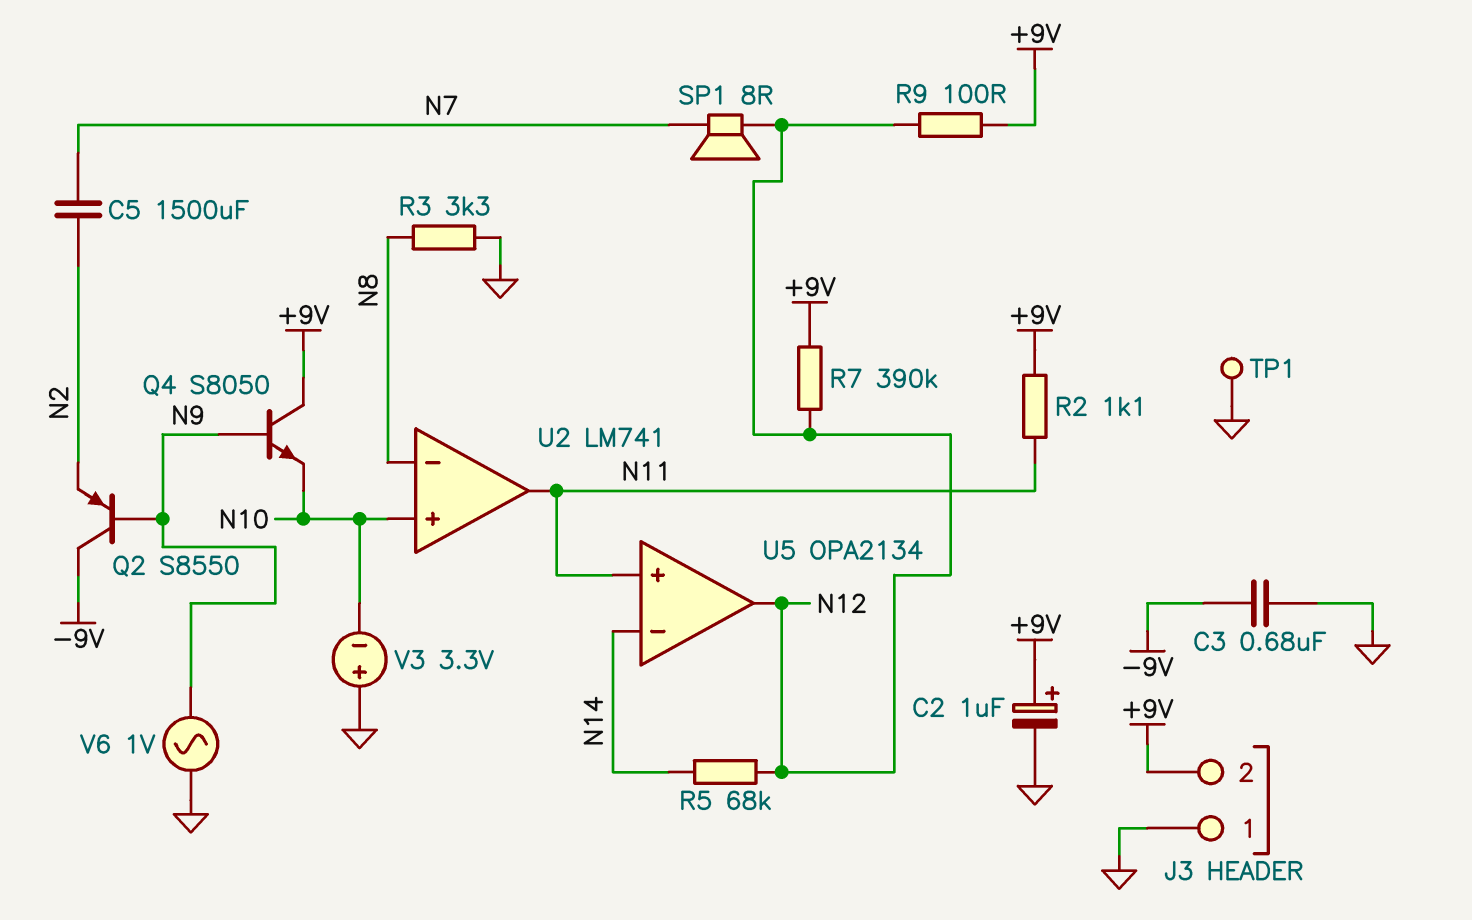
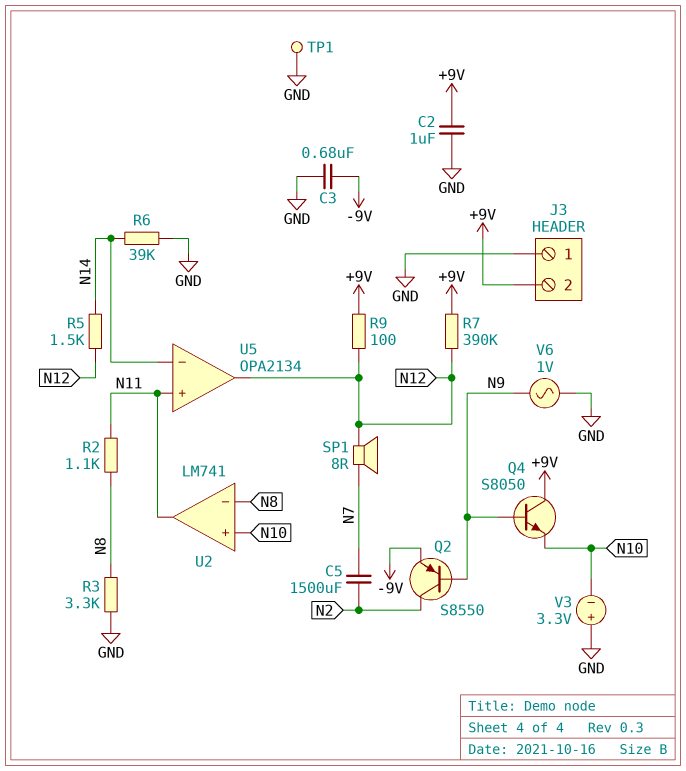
C2: 1uF (plus +9V, minus GND) -> 1uF (+9V, GND)
Q2: PNP S8550 (B N9, C -9V, E N2) -> PNP S8550 (B N9, C N2, E -9V)
R2: 1.1k (+9V, N11) -> 1.1k (N8, N11)
R5: 68k (N12, N14) -> 1.5k (N12, N14)
R6: none -> 39k (GND, N14)

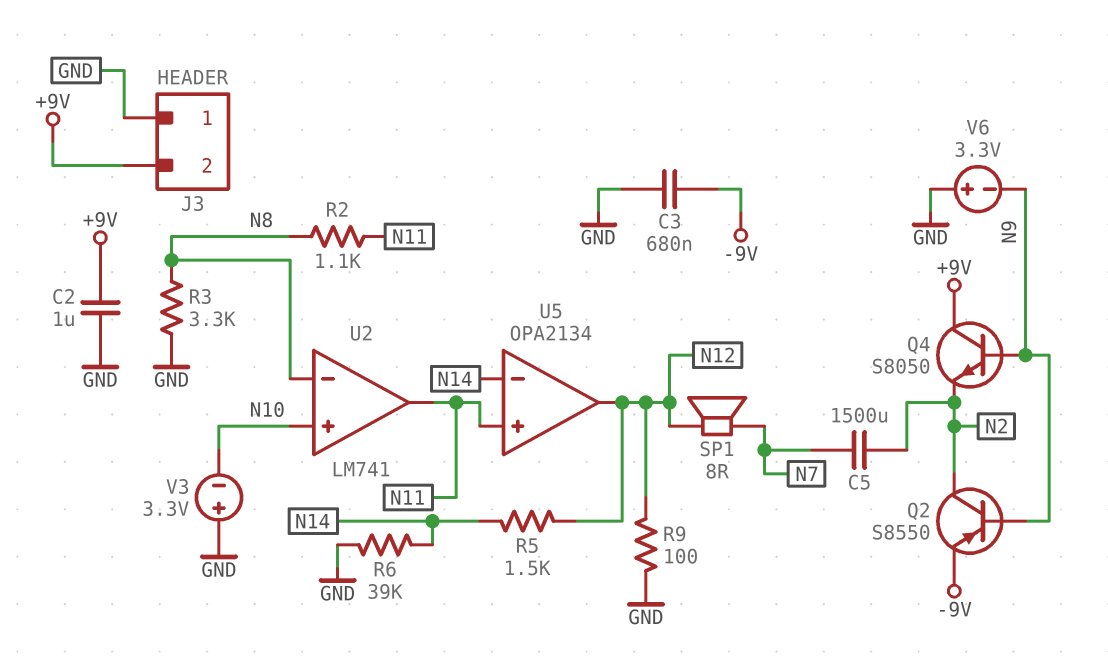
Q4: NPN S8050 (B N9, C +9V, E N10) -> NPN S8050 (B N9, C +9V, E N2)
R7: 390k (+9V, N12) -> none
R9: 100 (+9V, N12) -> 100 (GND, N12)
TP1: test point (GND) -> none
V6: AC 1V (GND, N9) -> 3.3V (plus GND, minus N9)

